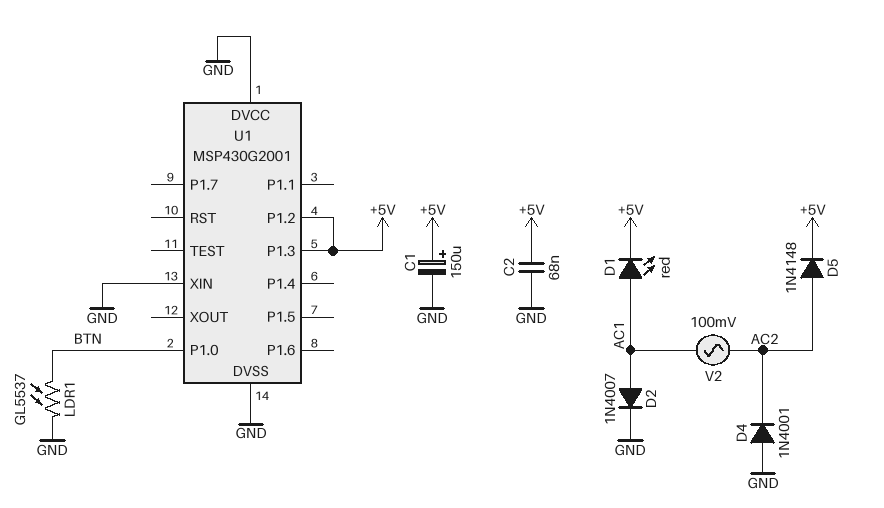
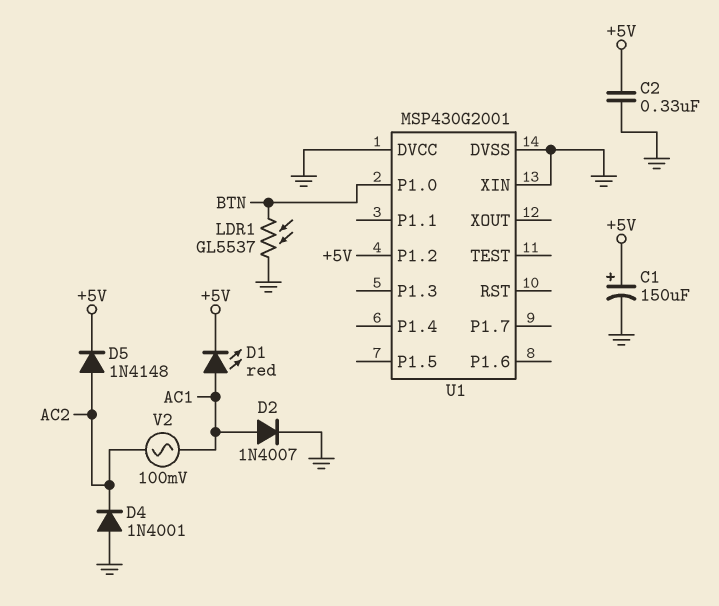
C2: 68nF (+5V, GND) -> 330nF (+5V, GND)
U1 pin P1.3: +5V -> none

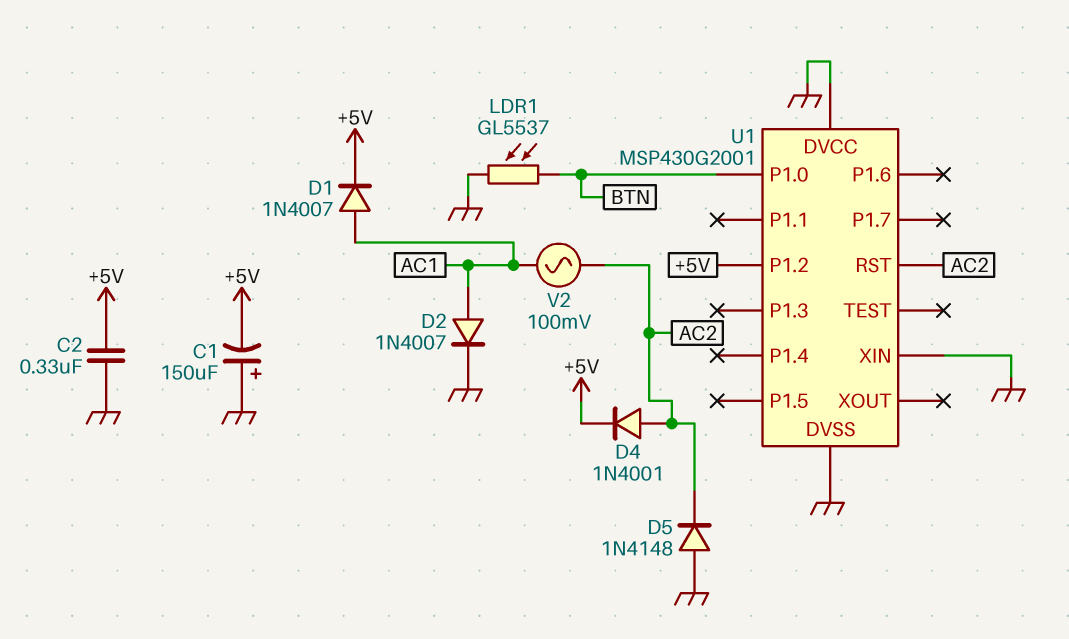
C1: 150uF (plus +5V, minus GND) -> 150uF (plus GND, minus +5V)
D1: LED red (A AC1, K +5V) -> diode 1N4007 (A AC1, K +5V)
D4: diode 1N4001 (A GND, K AC2) -> diode 1N4001 (A AC2, K +5V)
D5: diode 1N4148 (A AC2, K +5V) -> diode 1N4148 (A GND, K AC2)
U1 pin RST: none -> AC2

